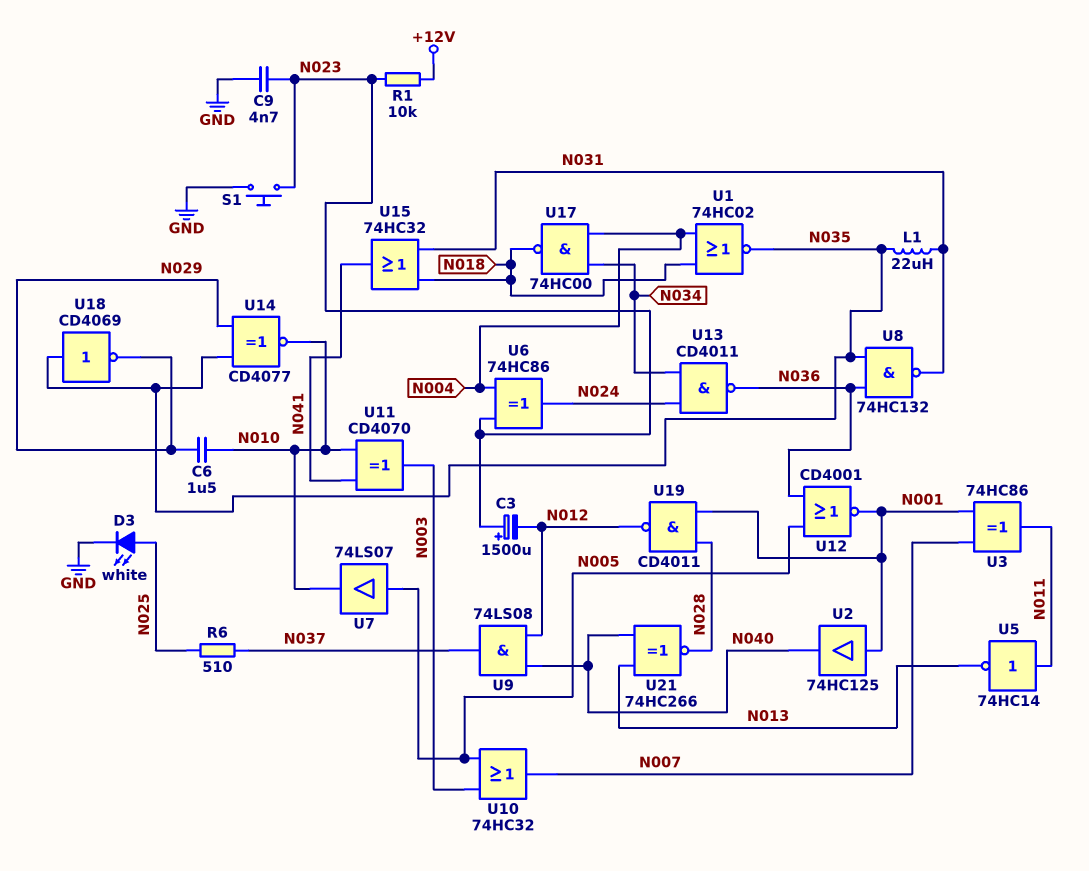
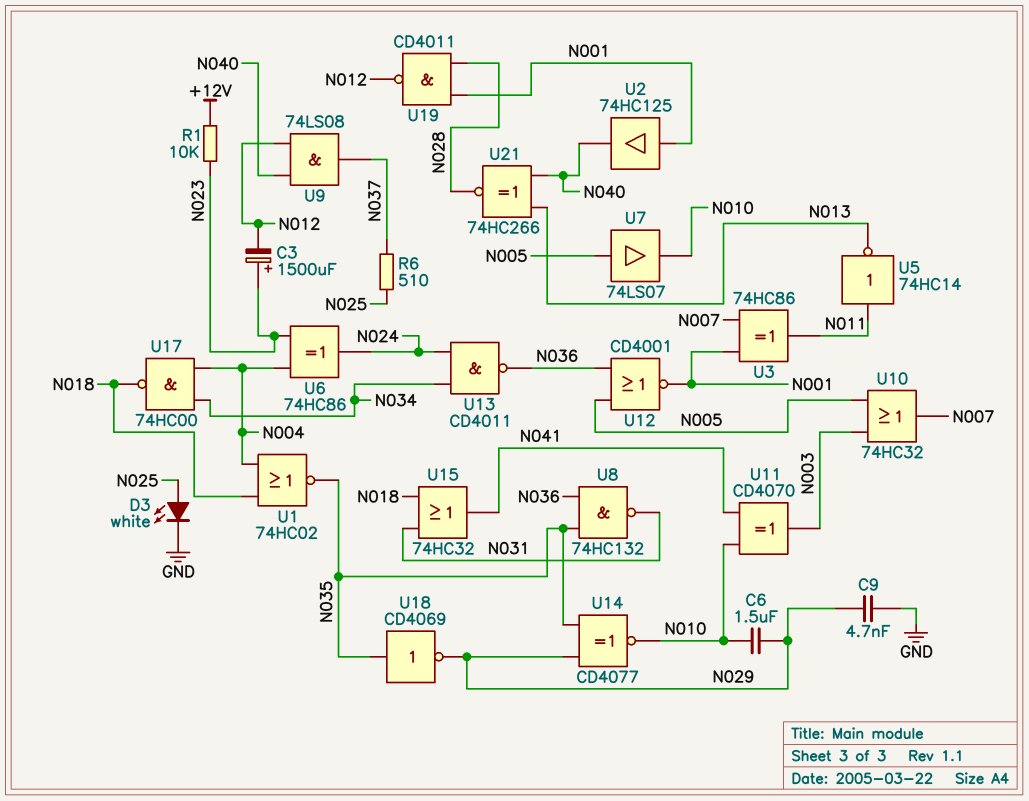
C9: 4.7nF (GND, N023) -> 4.7nF (GND, N029)
L1: 22uH (N031, N035) -> none
S1: button (GND, N023) -> none

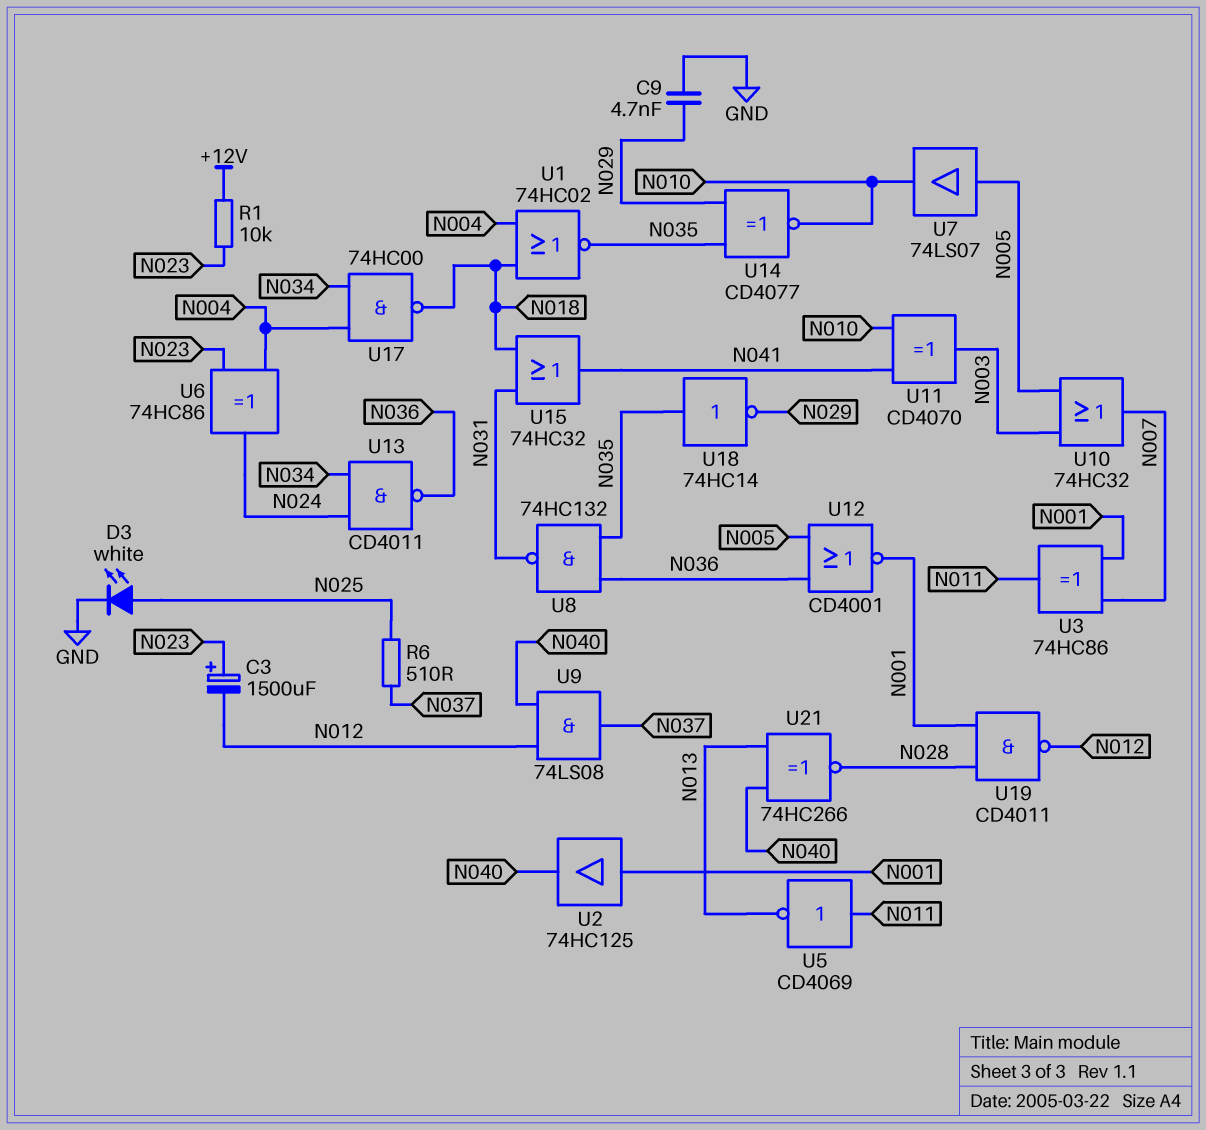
C6: 1.5uF (N010, N029) -> none
U5: NOT 74HC14 (in N011, out N013) -> NOT CD4069 (in N011, out N013)
U18: NOT CD4069 (in N035, out N029) -> NOT 74HC14 (in N035, out N029)

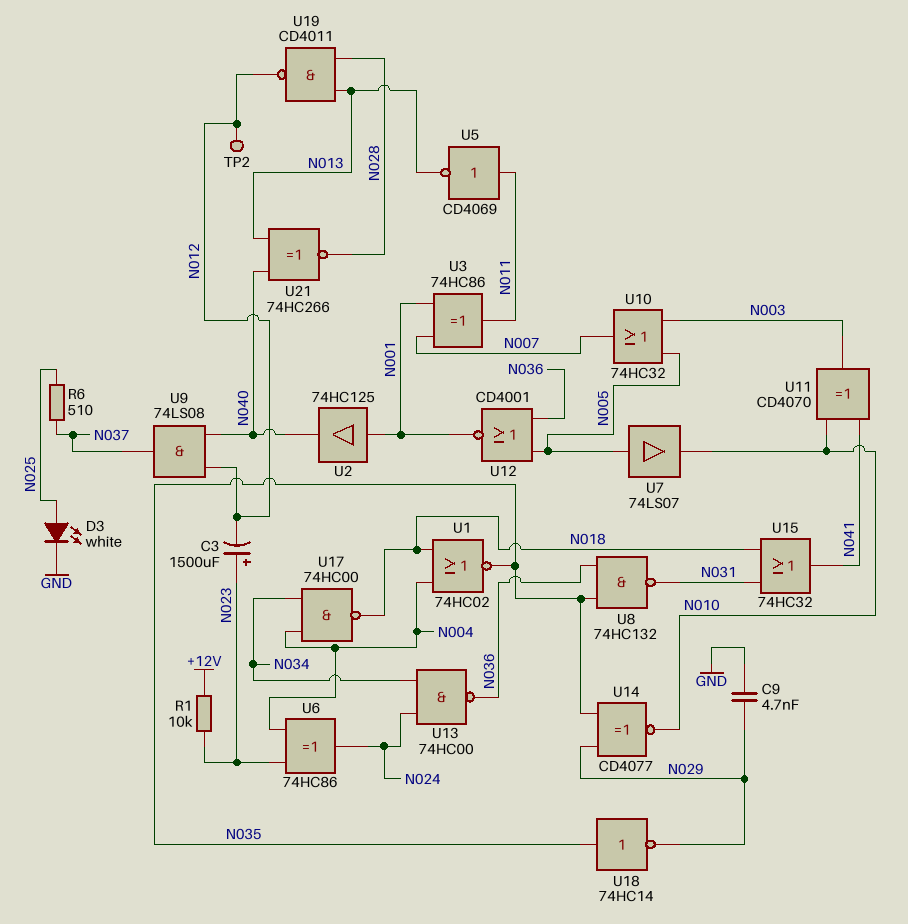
TP2: none -> test point (N012)
U13: NAND CD4011 (in N024, in N034, out N036) -> NAND 74HC00 (in N024, in N034, out N036)
U19: NAND CD4011 (in N001, in N028, out N012) -> NAND CD4011 (in N013, in N028, out N012)

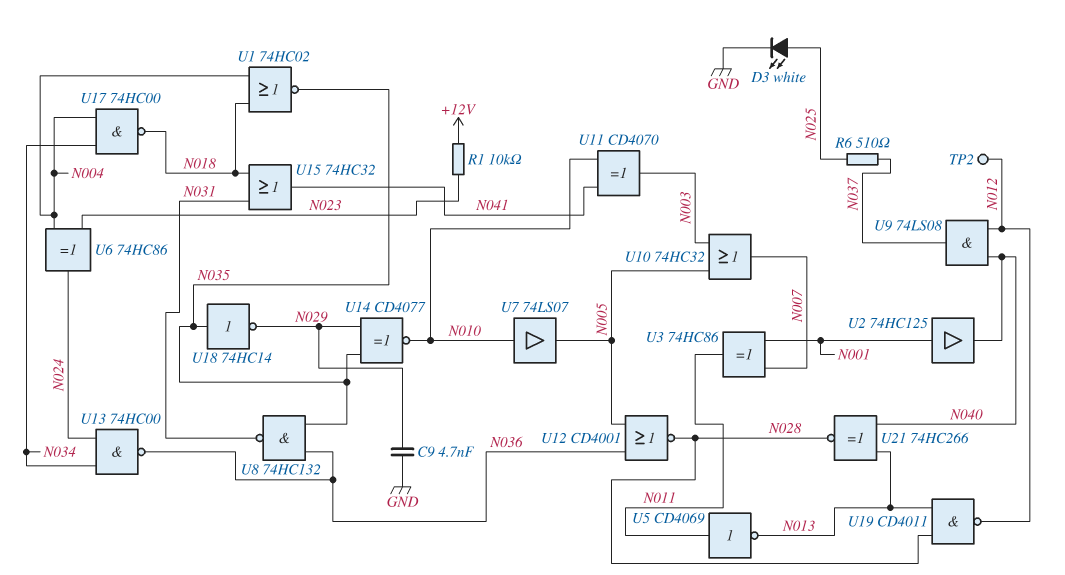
C3: 1500uF (plus N023, minus N012) -> none
U7: buffer 74LS07 (in N005, out N010) -> buffer 74LS07 (in N010, out N005)
U12: NOR CD4001 (in N005, in N036, out N001) -> NOR CD4001 (in N005, in N036, out N028)

